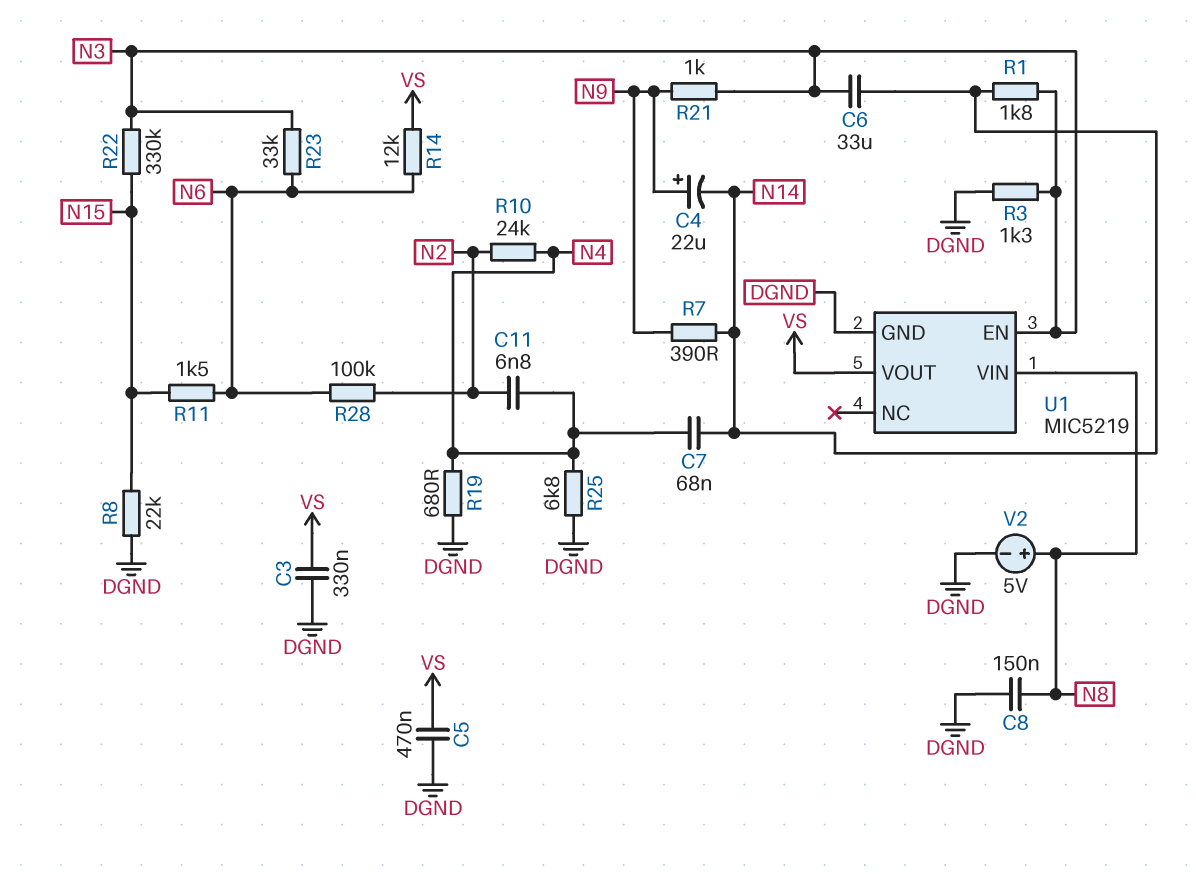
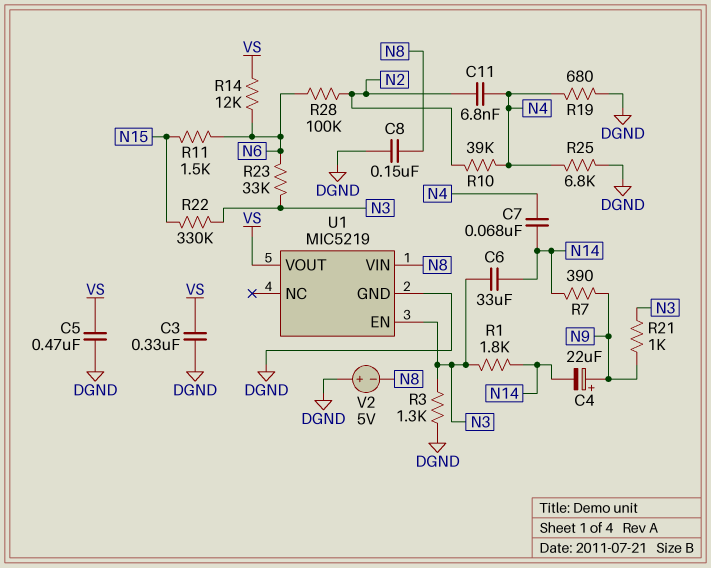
R8: 22k (DGND, N15) -> none
R10: 24k (N2, N4) -> 39k (N2, N4)
V2: 5V (plus N8, minus DGND) -> 5V (plus DGND, minus N8)

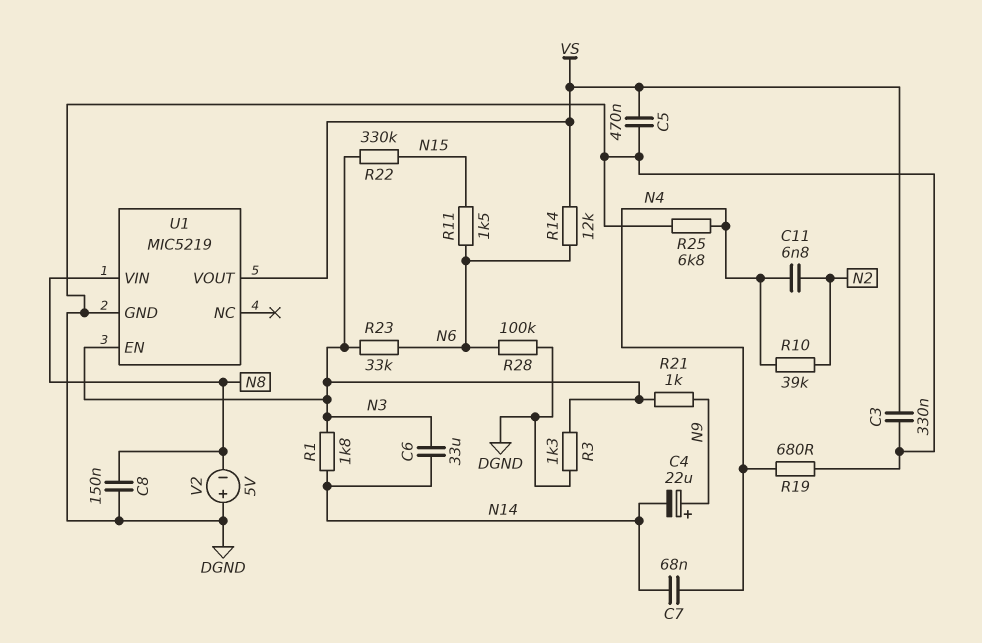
R7: 390 (N9, N14) -> none
R28: 100k (N2, N6) -> 100k (DGND, N6)

